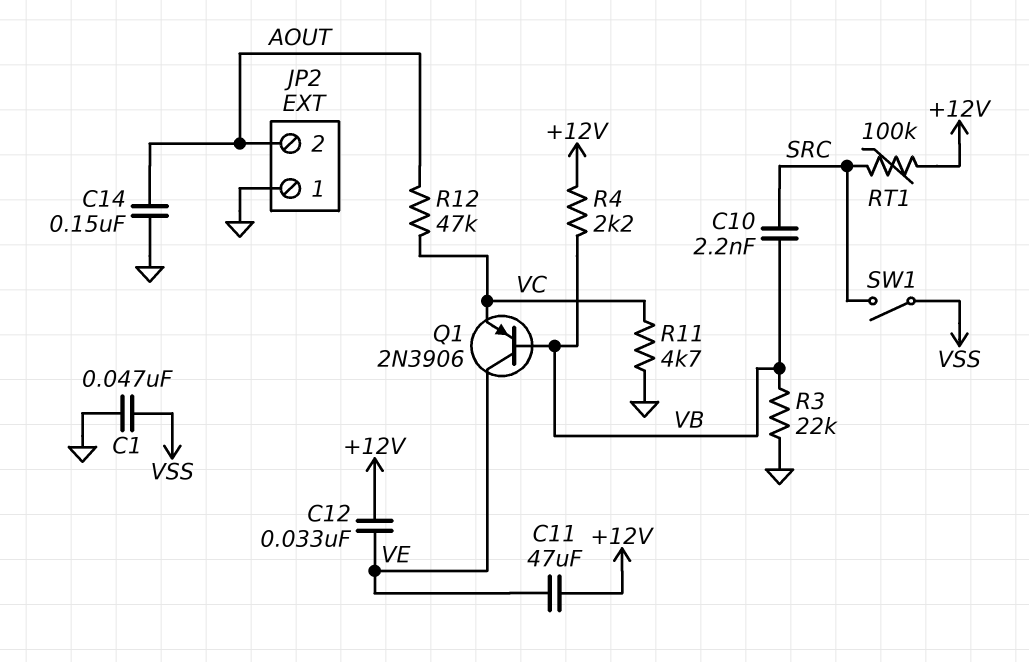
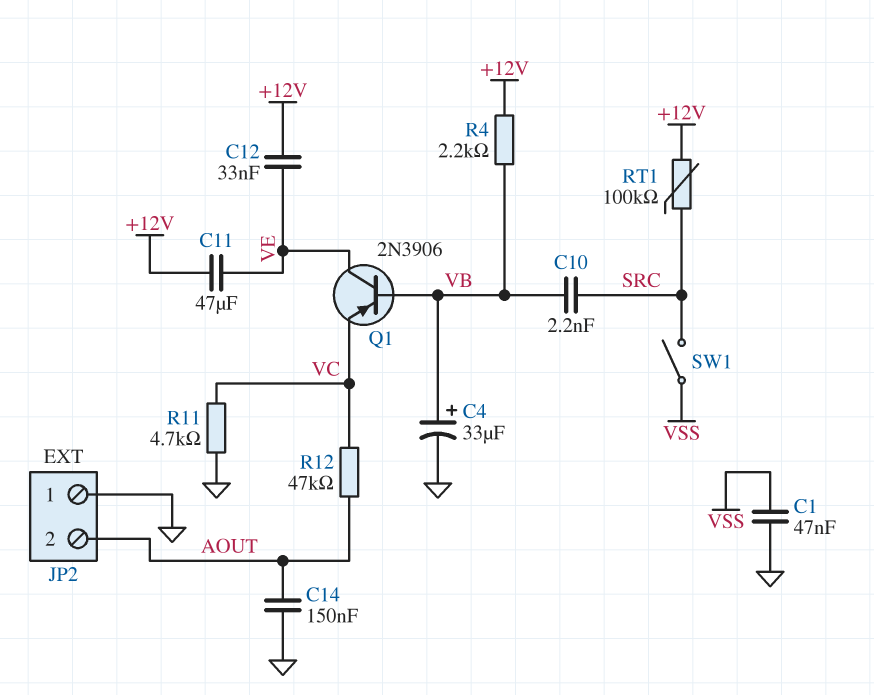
C4: none -> 33uF (plus VB, minus GND)
R3: 22k (GND, VB) -> none

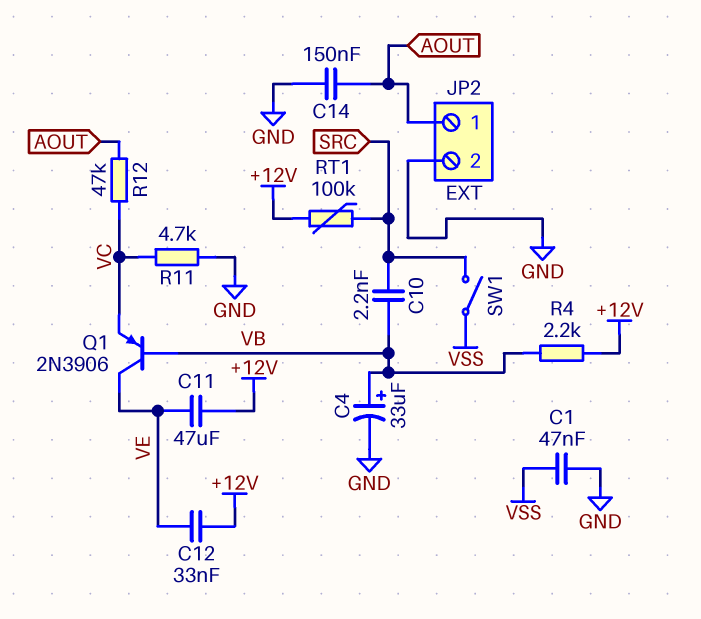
JP2 pin 1: GND -> AOUT
JP2 pin 2: AOUT -> GND

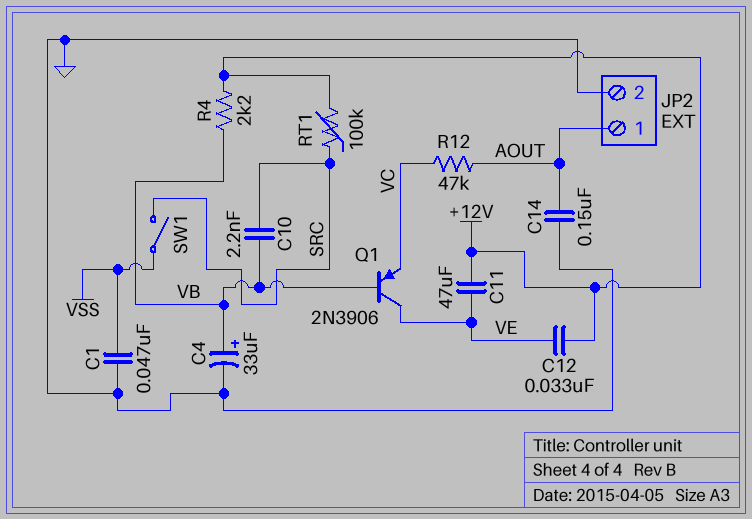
R11: 4.7k (GND, VC) -> none

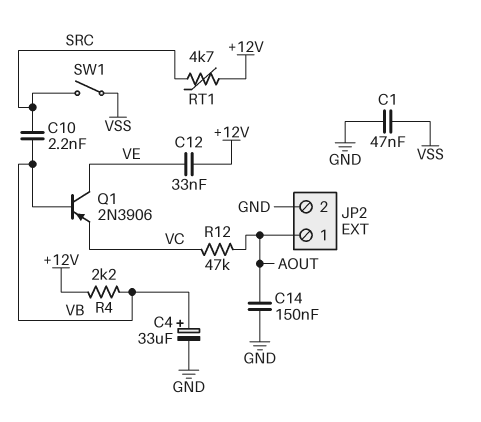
C11: 47uF (+12V, VE) -> none
RT1: 100k (+12V, SRC) -> 4.7k (+12V, SRC)

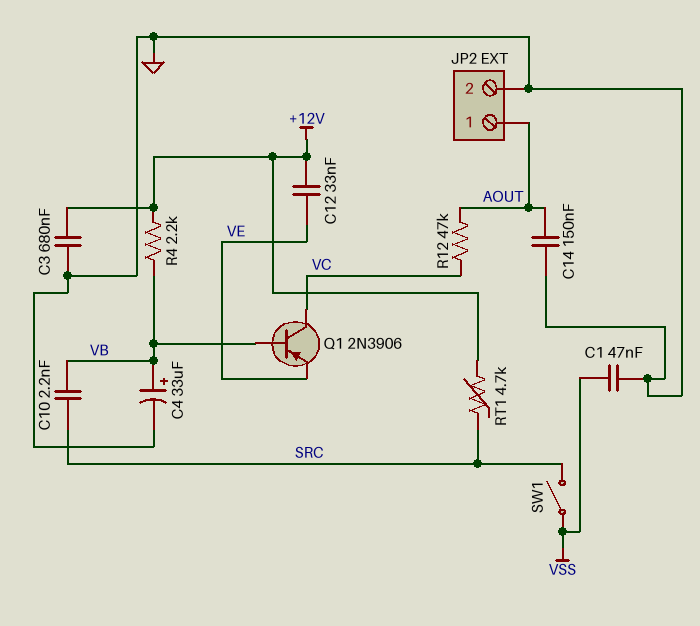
C3: none -> 680nF (+12V, GND)
Q1: PNP 2N3906 (B VB, C VE, E VC) -> PNP 2N3906 (B VB, C VC, E VE)

